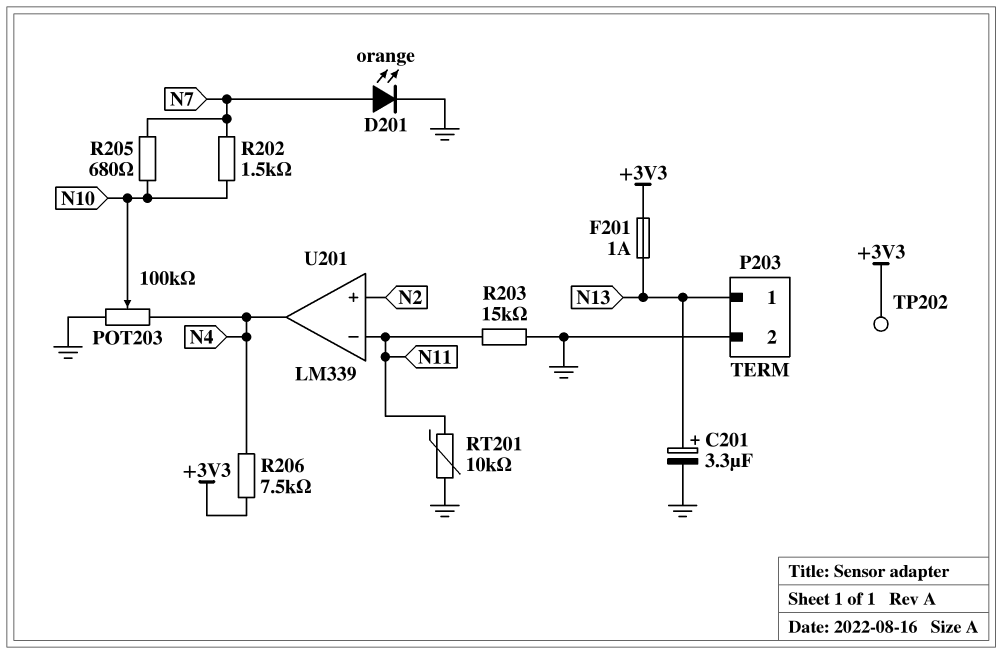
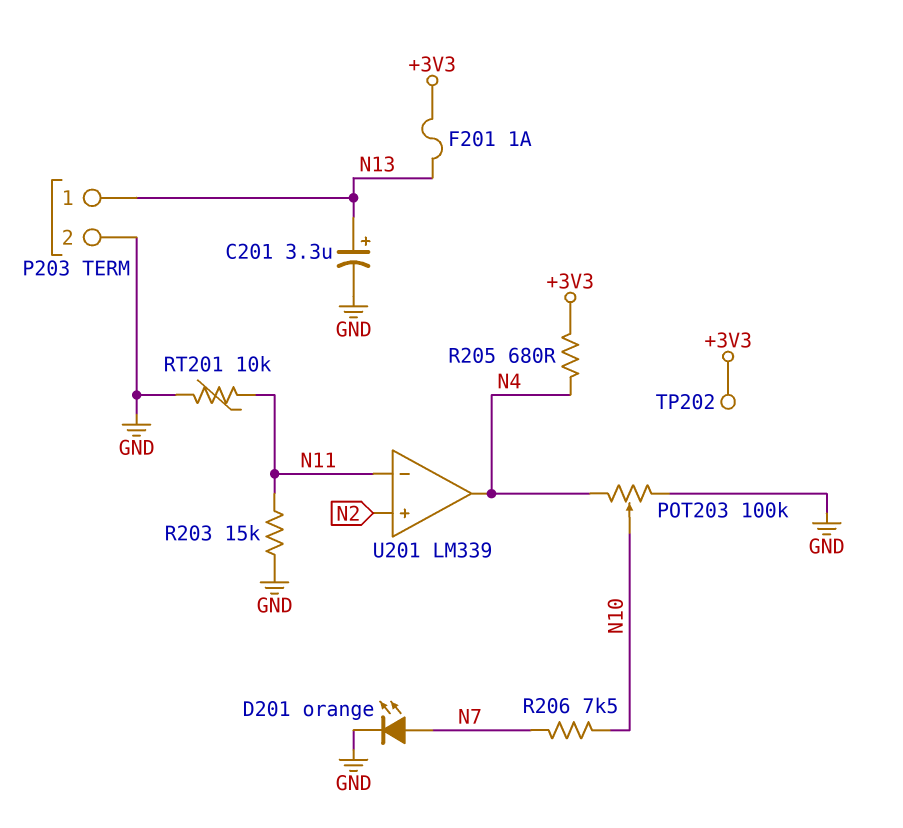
R202: 1.5k (N7, N10) -> none
R205: 680 (N7, N10) -> 680 (+3V3, N4)
R206: 7.5k (+3V3, N4) -> 7.5k (N7, N10)

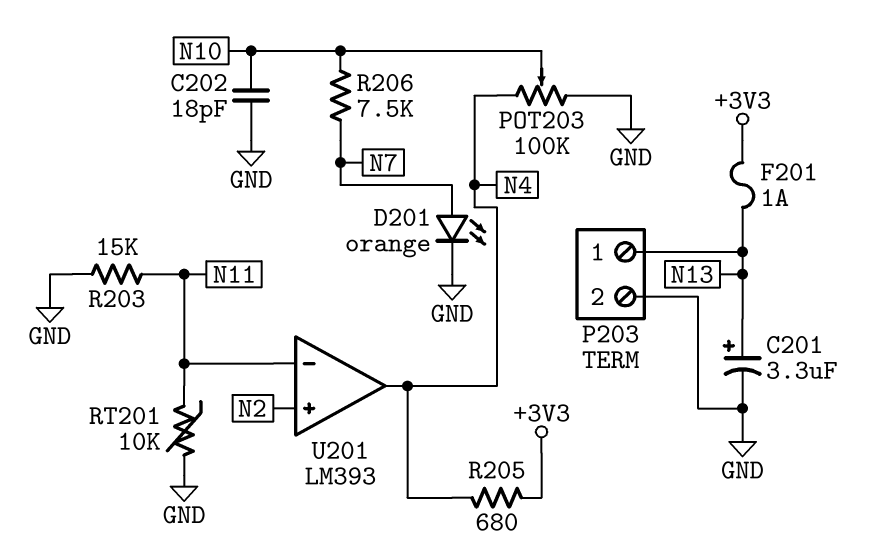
C202: none -> 18pF (GND, N10)
TP202: test point (+3V3) -> none
U201: LM339 -> LM393

